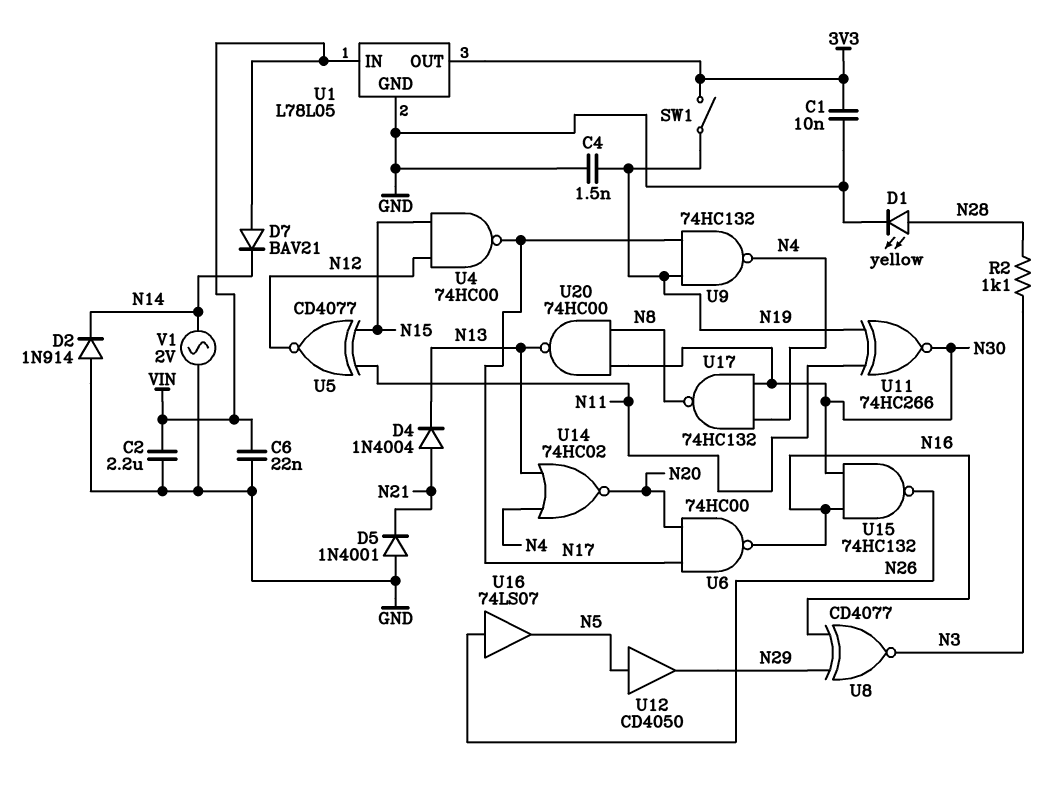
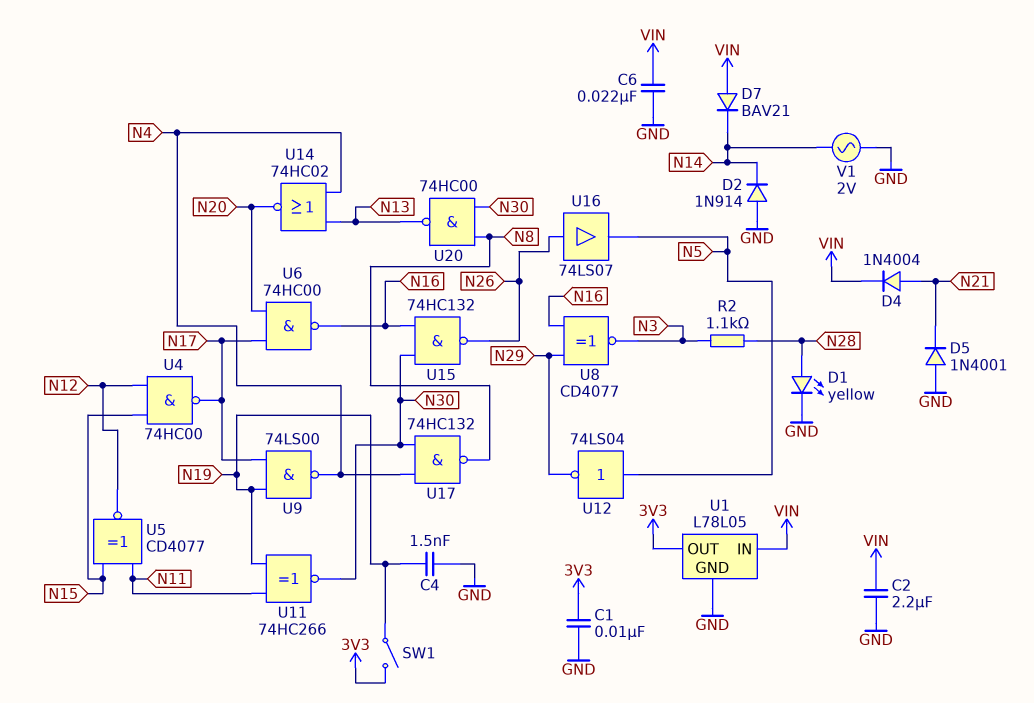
D4: diode 1N4004 (A N21, K N13) -> diode 1N4004 (A N21, K VIN)
U9: NAND 74HC132 (in N17, in N19, out N4) -> NAND 74LS00 (in N17, in N19, out N4)
U12: buffer CD4050 (in N5, out N29) -> NOT 74LS04 (in N5, out N29)

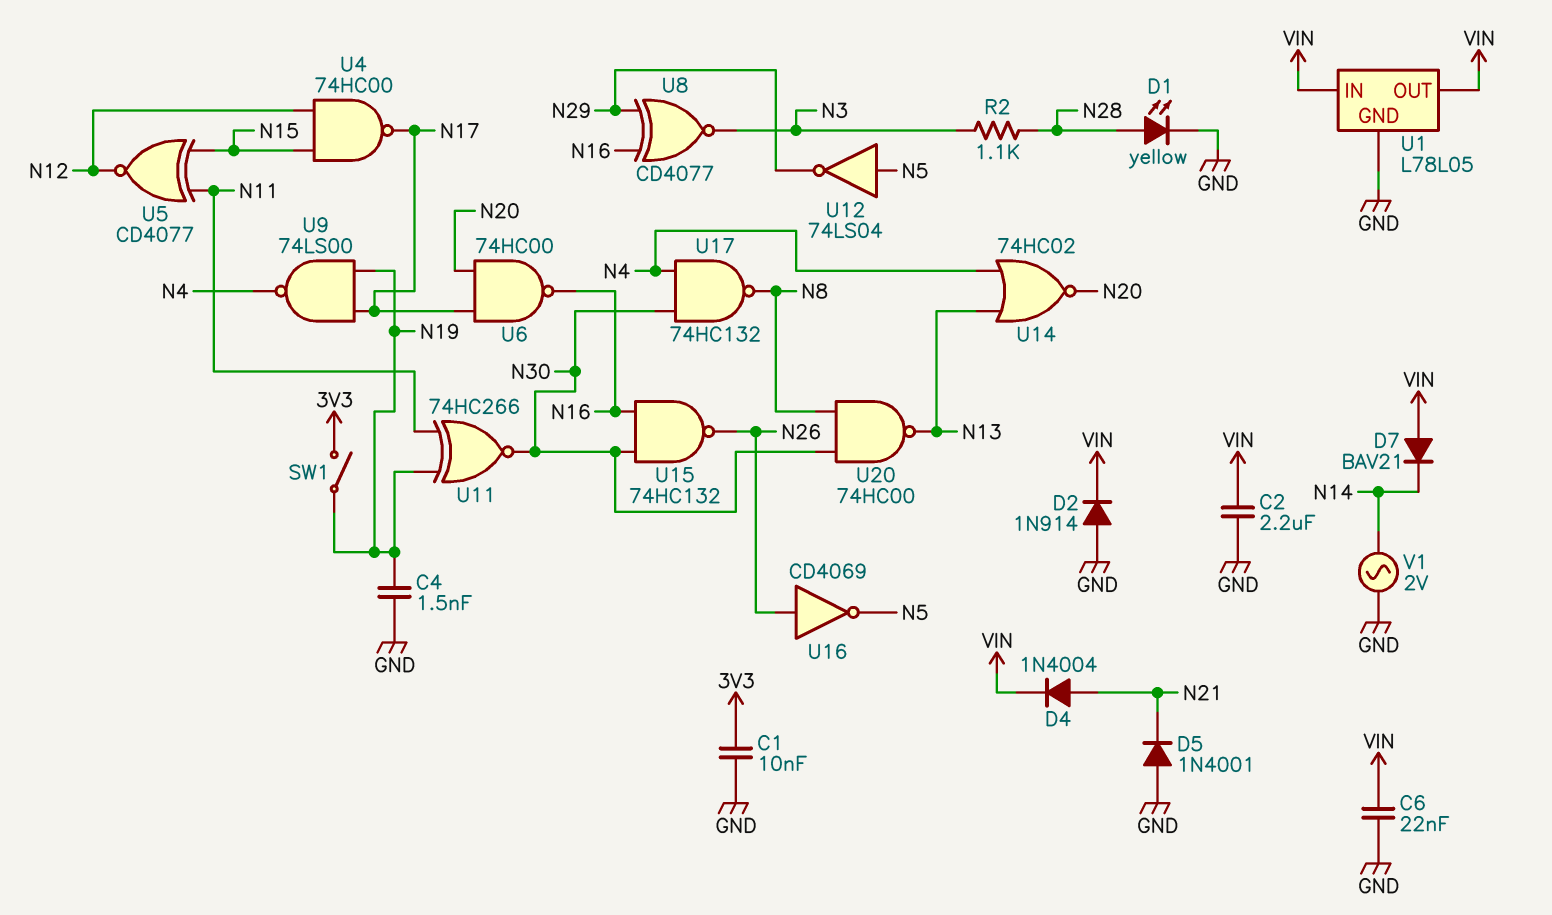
D2: diode 1N914 (A GND, K N14) -> diode 1N914 (A GND, K VIN)
U1 pin OUT: 3V3 -> VIN
U16: buffer 74LS07 (in N26, out N5) -> NOT CD4069 (in N26, out N5)

